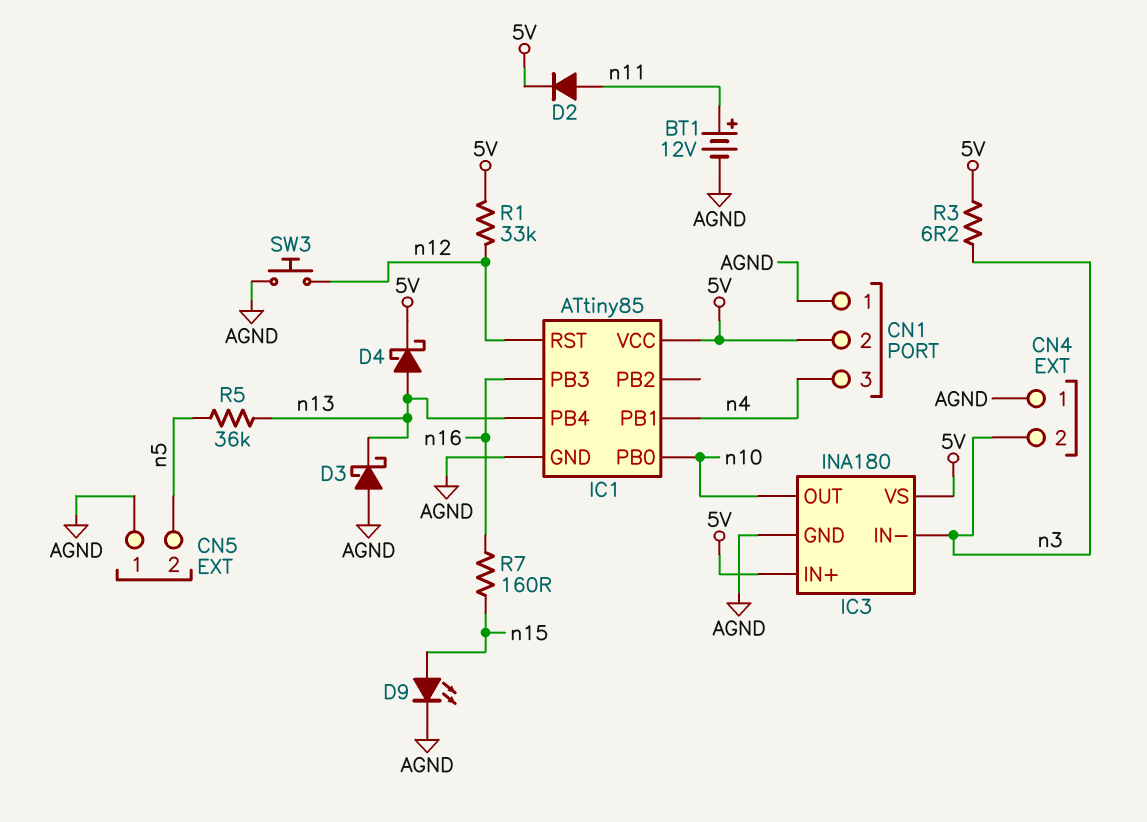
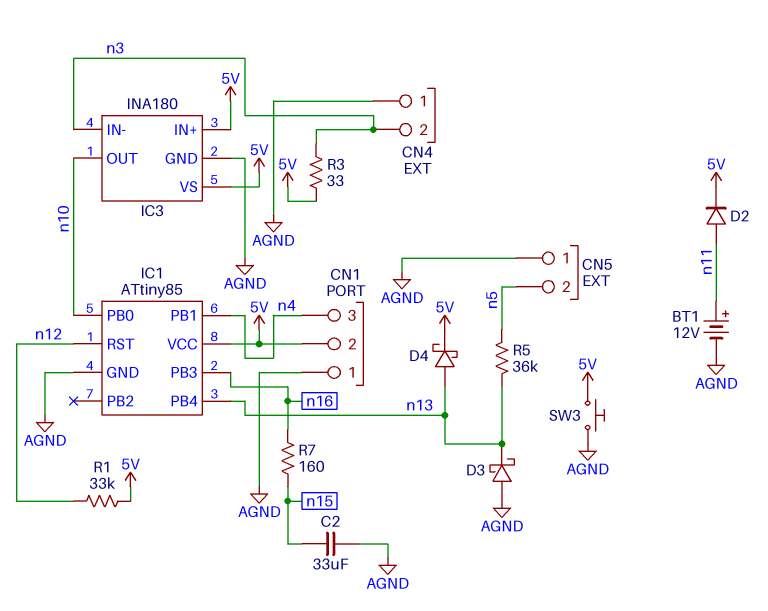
C2: none -> 33uF (AGND, n15)
D9: LED (A n15, K AGND) -> none
R3: 6.2 (5V, n3) -> 33 (5V, n3)
SW3: button (AGND, n12) -> button (5V, AGND)

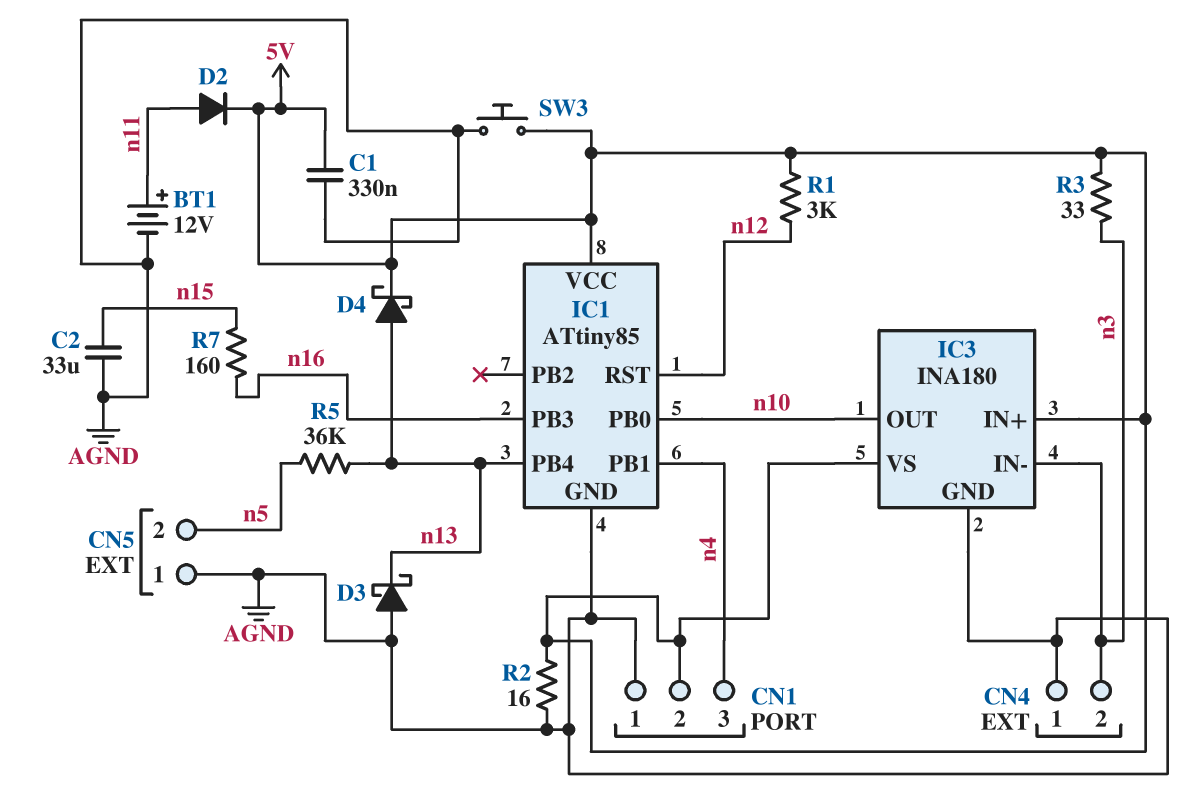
C1: none -> 330nF (5V, AGND)
R1: 33k (5V, n12) -> 3k (5V, n12)
R2: none -> 16 (5V, AGND)

